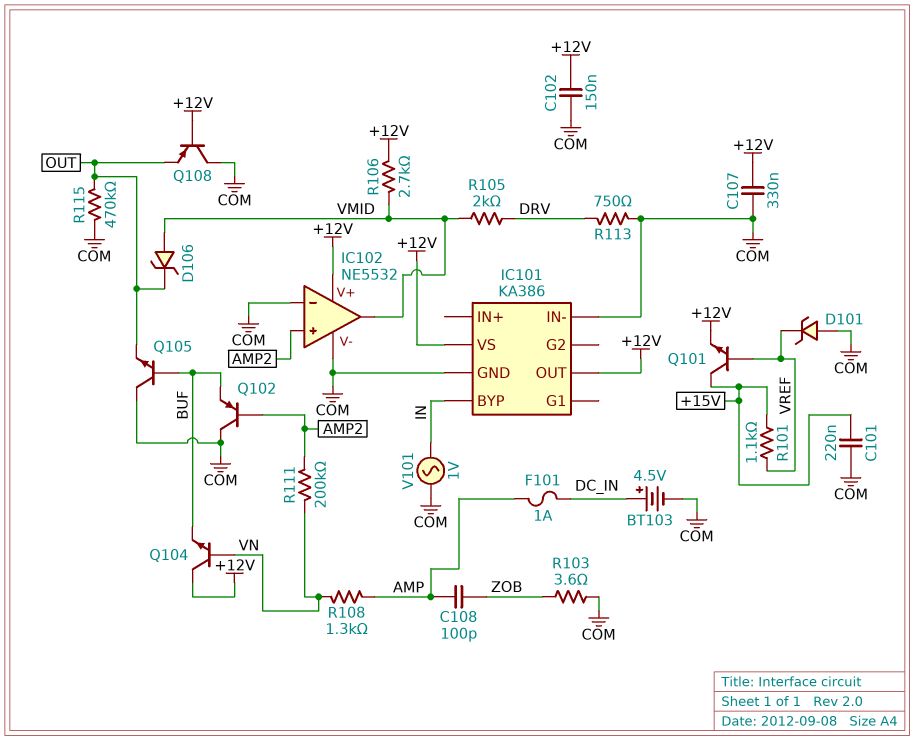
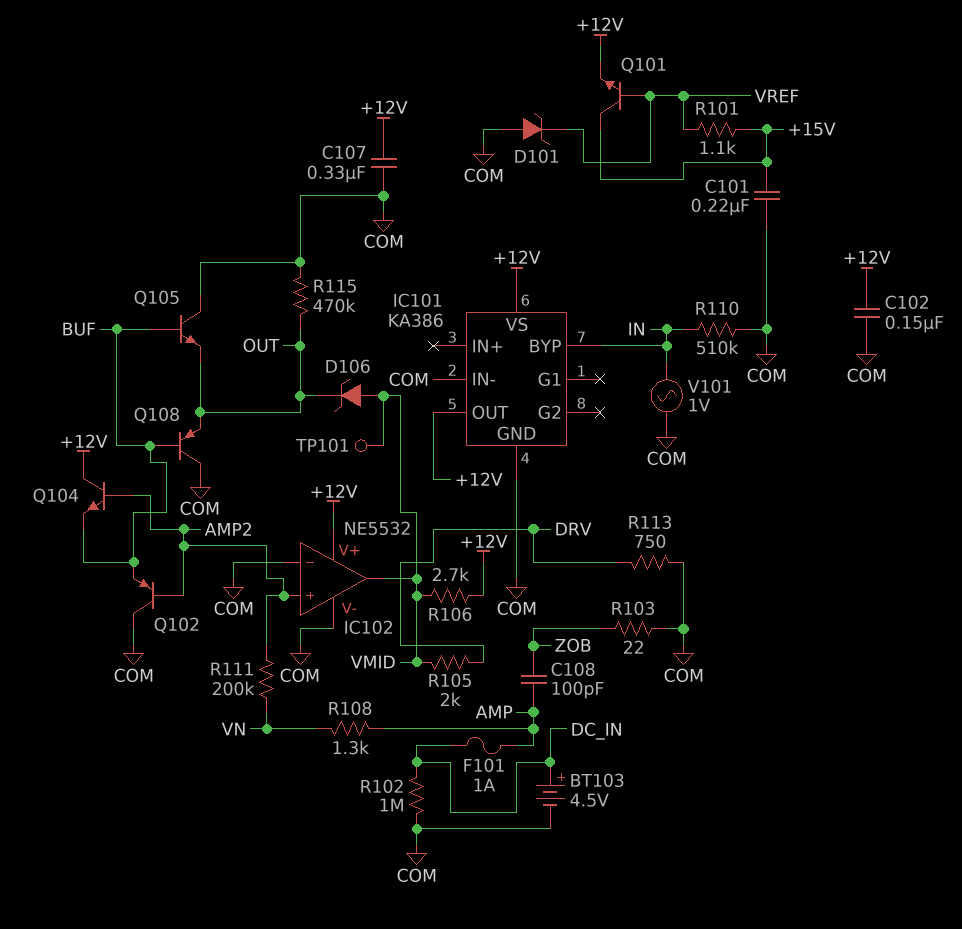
Q104: NPN (B VN, C +12V, E BUF) -> NPN (B AMP2, C +12V, E BUF)
Q108: PNP (B +12V, C COM, E OUT) -> PNP (B BUF, C COM, E OUT)
R102: none -> 1M (COM, DC_IN)
R103: 3.6 (COM, ZOB) -> 22 (COM, ZOB)
R110: none -> 510k (COM, IN)
TP101: none -> test point (VMID)

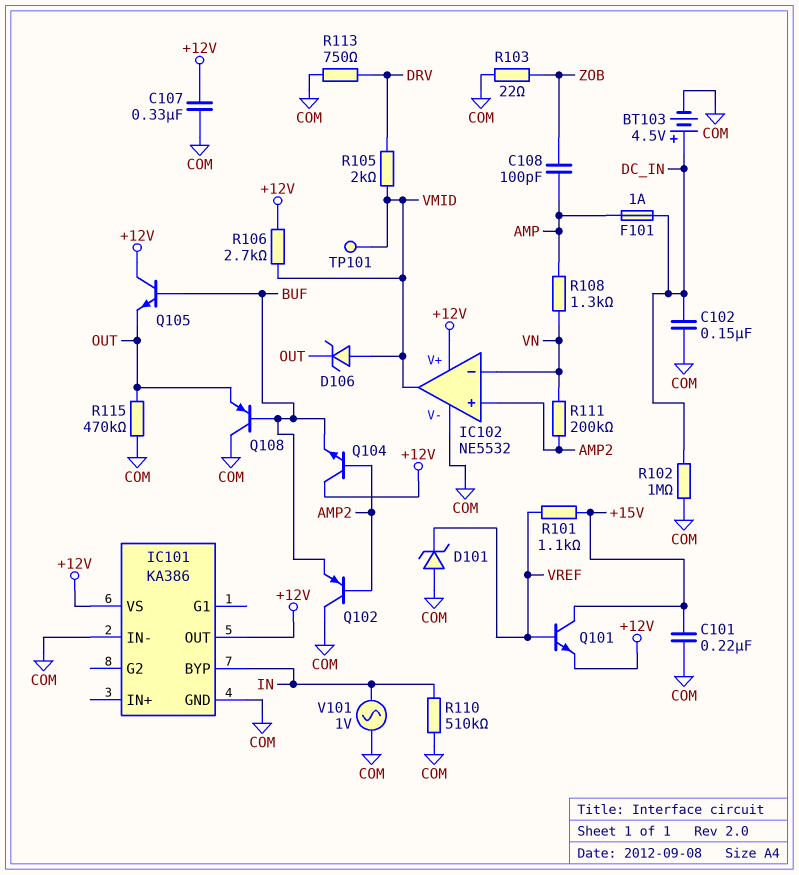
C102: 150nF (+12V, COM) -> 150nF (COM, DC_IN)
IC102 pin in-: COM -> VN
Q105: NPN (B BUF, C COM, E OUT) -> NPN (B BUF, C +12V, E OUT)

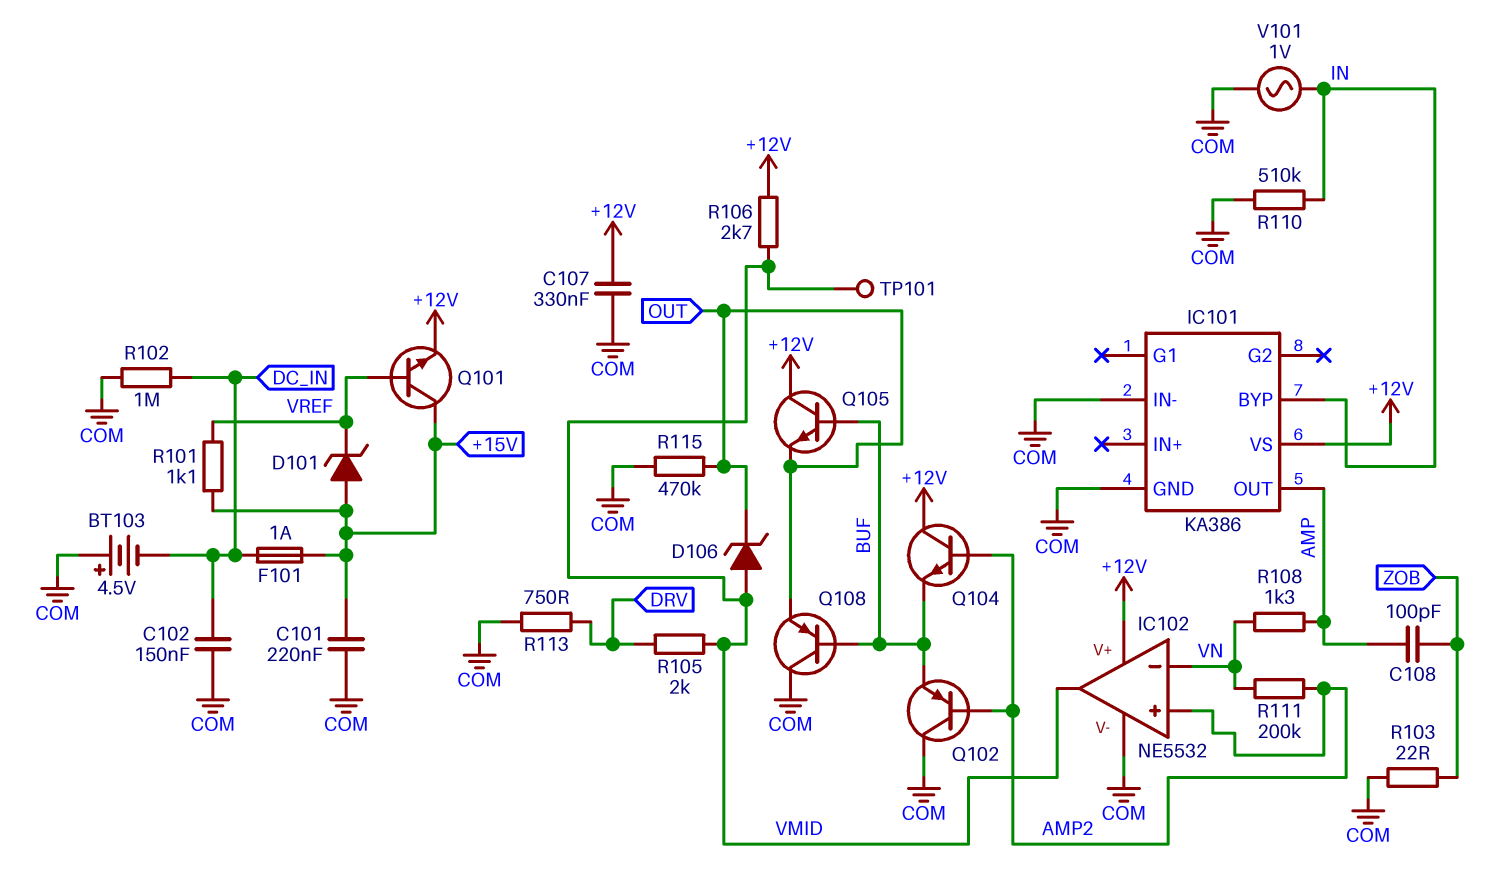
BT103: 4.5V (plus DC_IN, minus COM) -> 4.5V (plus COM, minus DC_IN)
D101: zener (A COM, K VREF) -> zener (A +15V, K VREF)
F101: 1A (AMP, DC_IN) -> 1A (+15V, DC_IN)
IC101 pin OUT: +12V -> AMP

